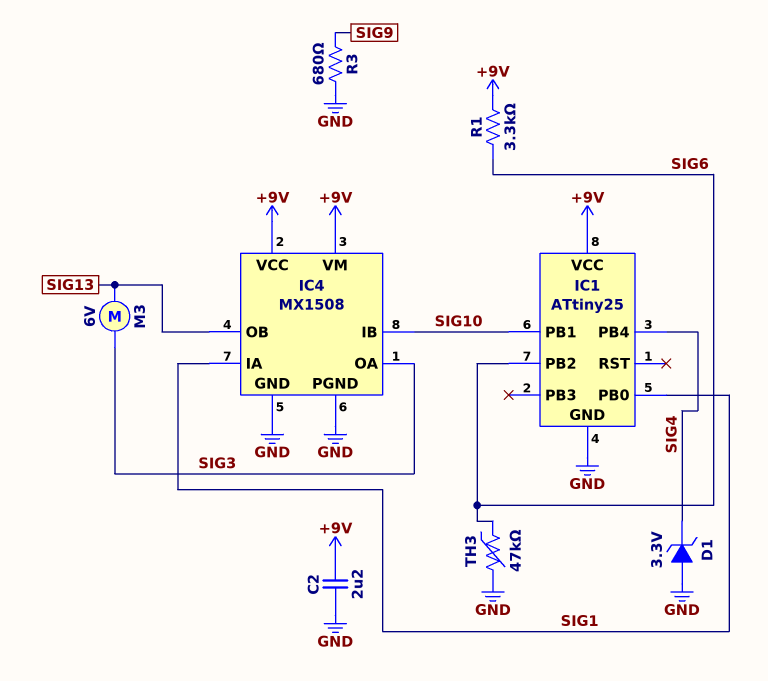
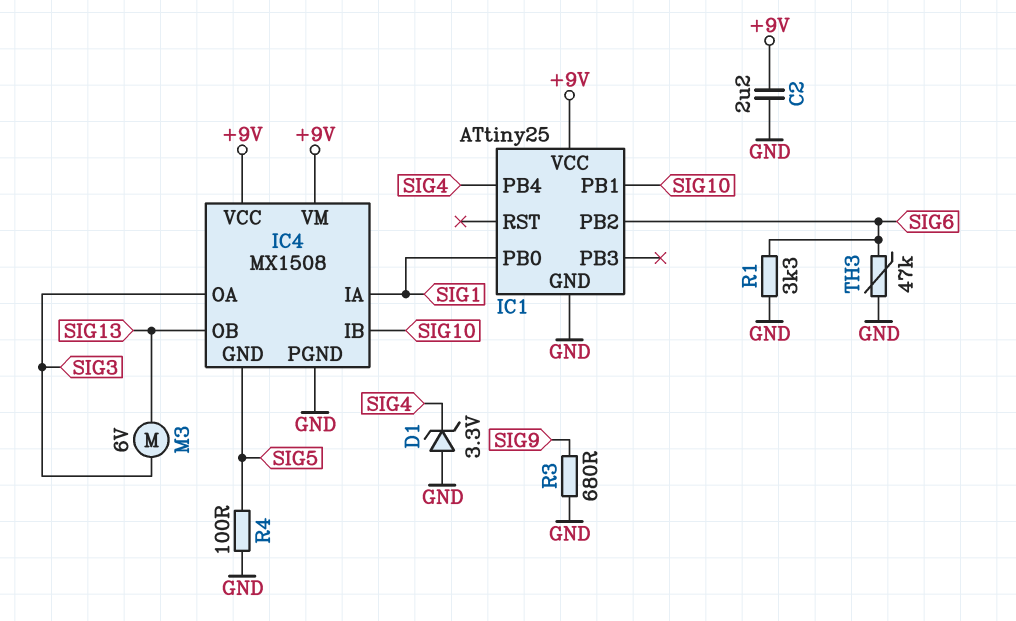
IC4 pin GND: GND -> SIG5
R1: 3.3k (+9V, SIG6) -> 3.3k (GND, SIG6)
R4: none -> 100 (GND, SIG5)

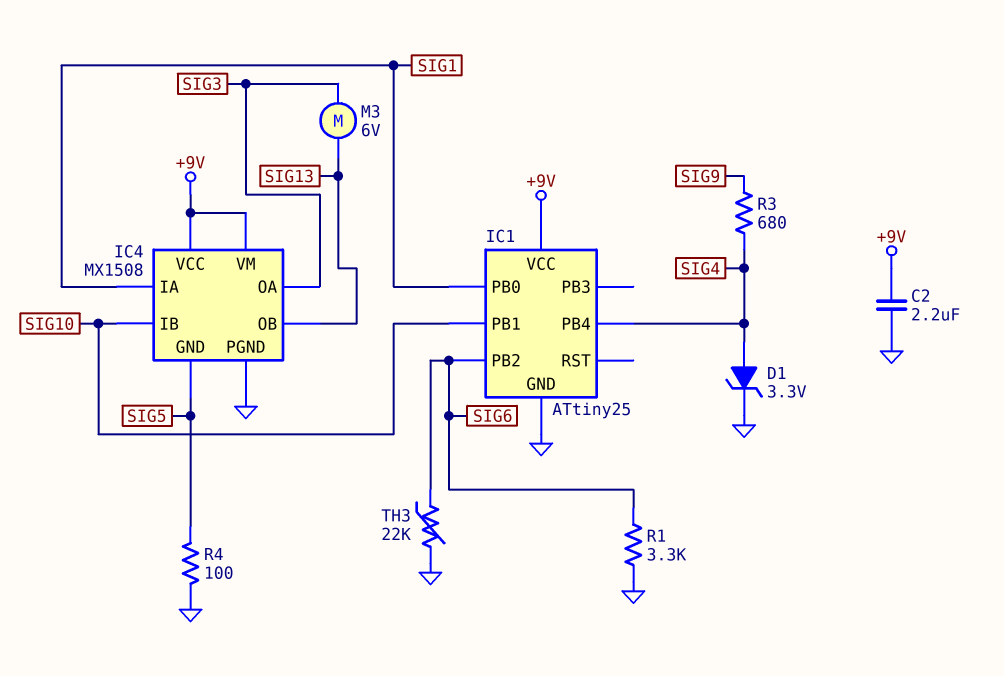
D1: zener 3.3V (A GND, K SIG4) -> zener 3.3V (A SIG4, K GND)
R3: 680 (GND, SIG9) -> 680 (SIG4, SIG9)
TH3: 47k (GND, SIG6) -> 22k (GND, SIG6)

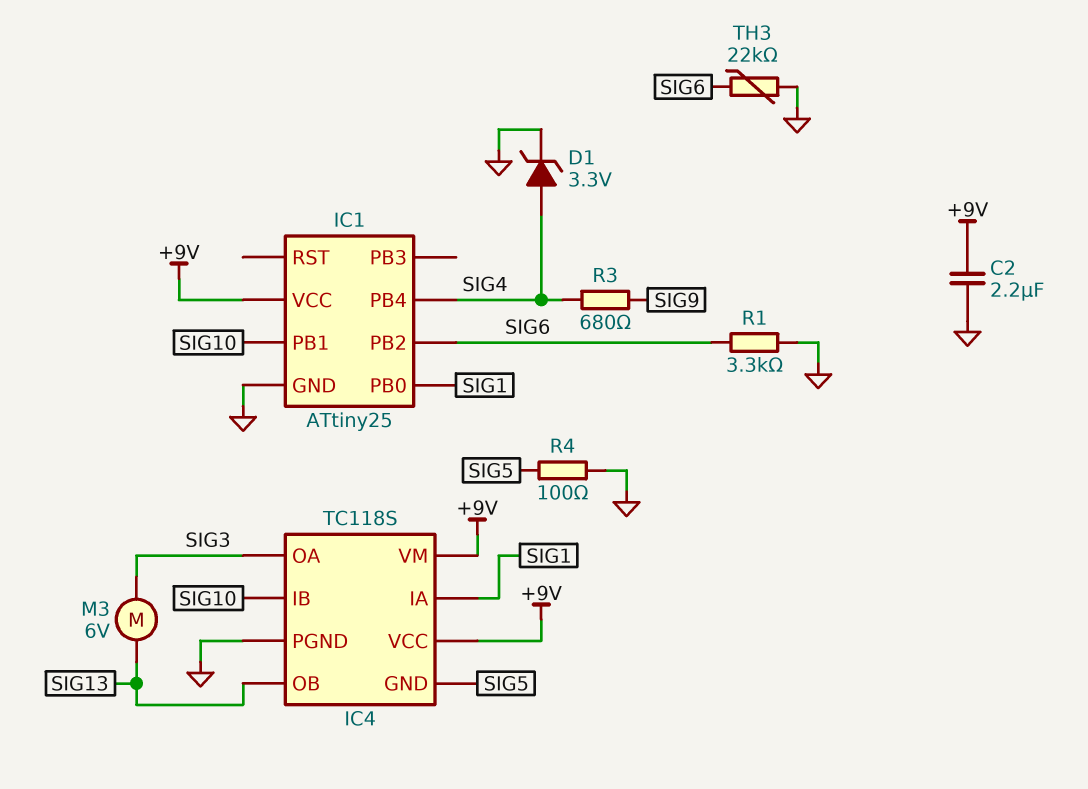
IC4: MX1508 -> TC118S

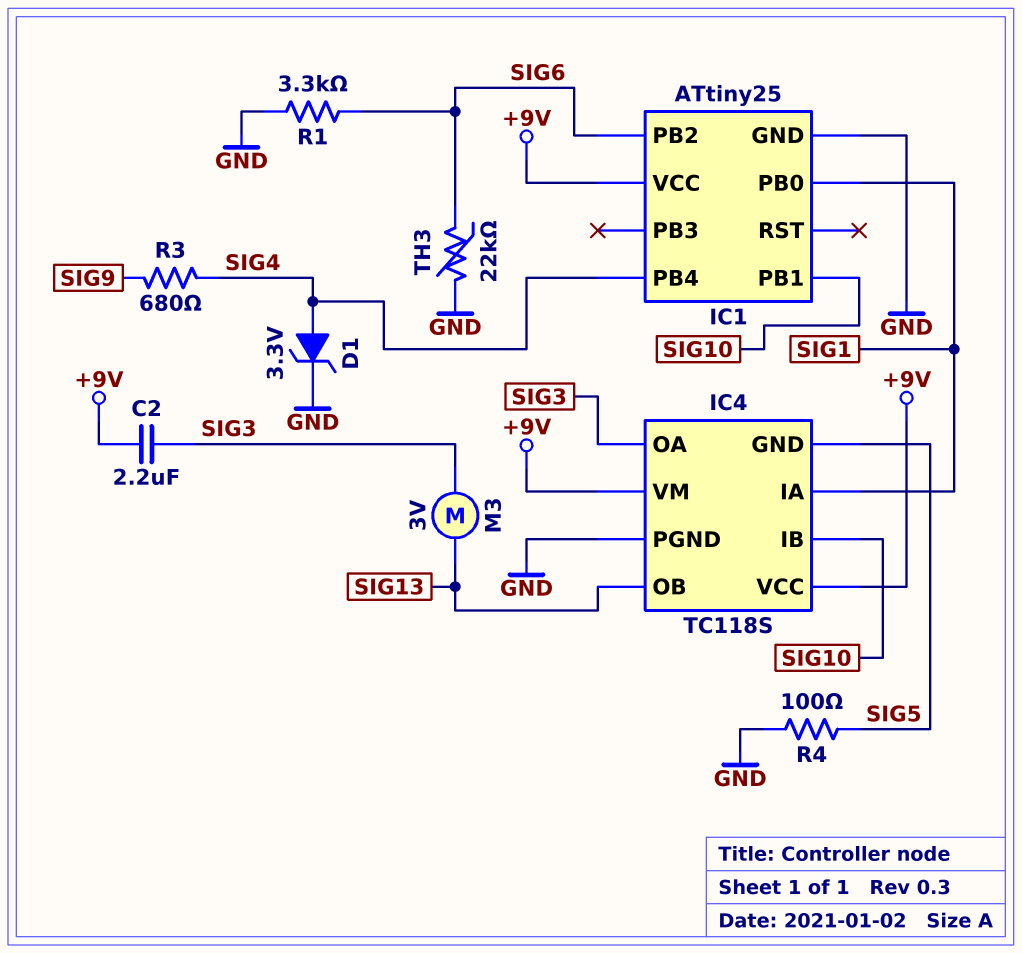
C2: 2.2uF (+9V, GND) -> 2.2uF (+9V, SIG3)
M3: motor 6V (SIG3, SIG13) -> motor 3V (SIG3, SIG13)

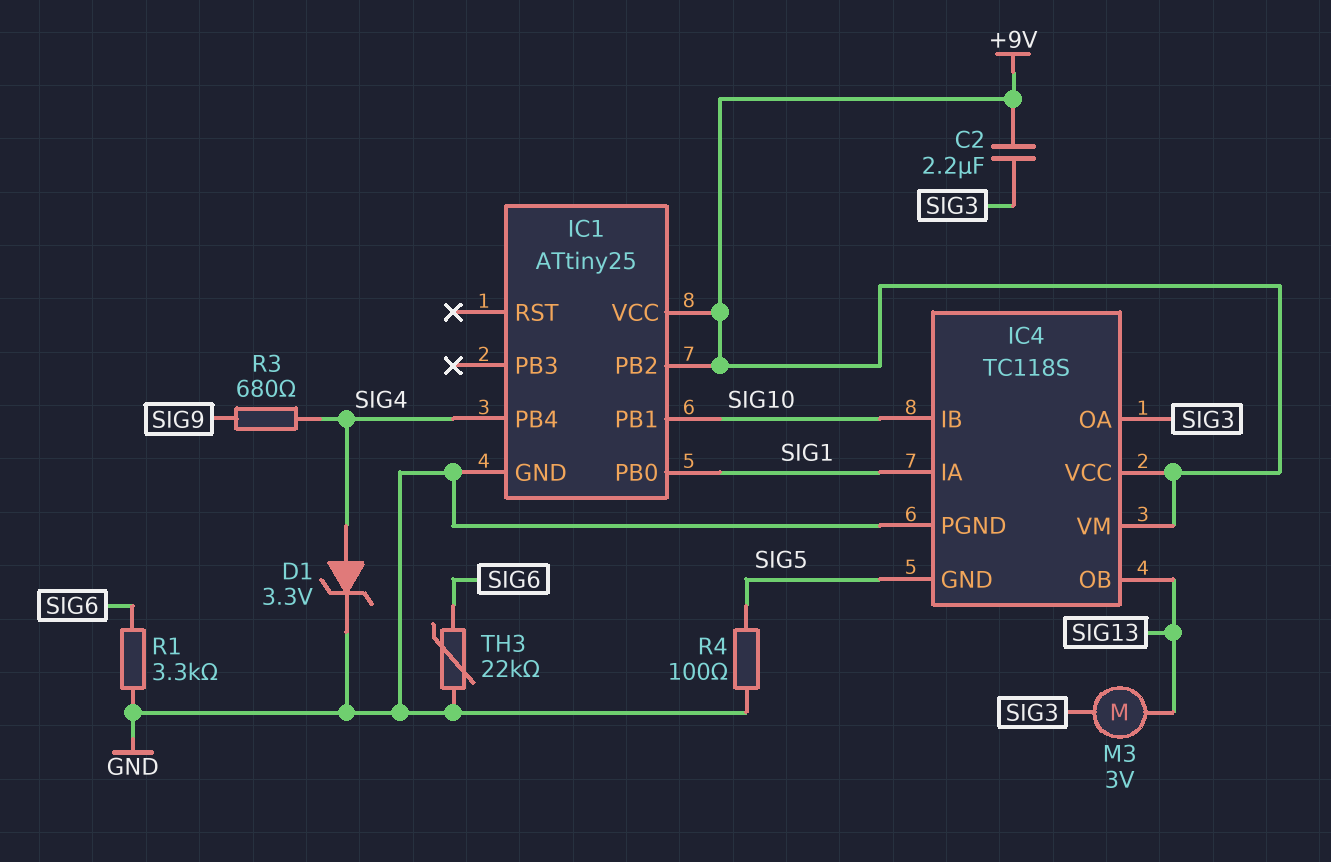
IC1 pin PB2: SIG6 -> +9V

